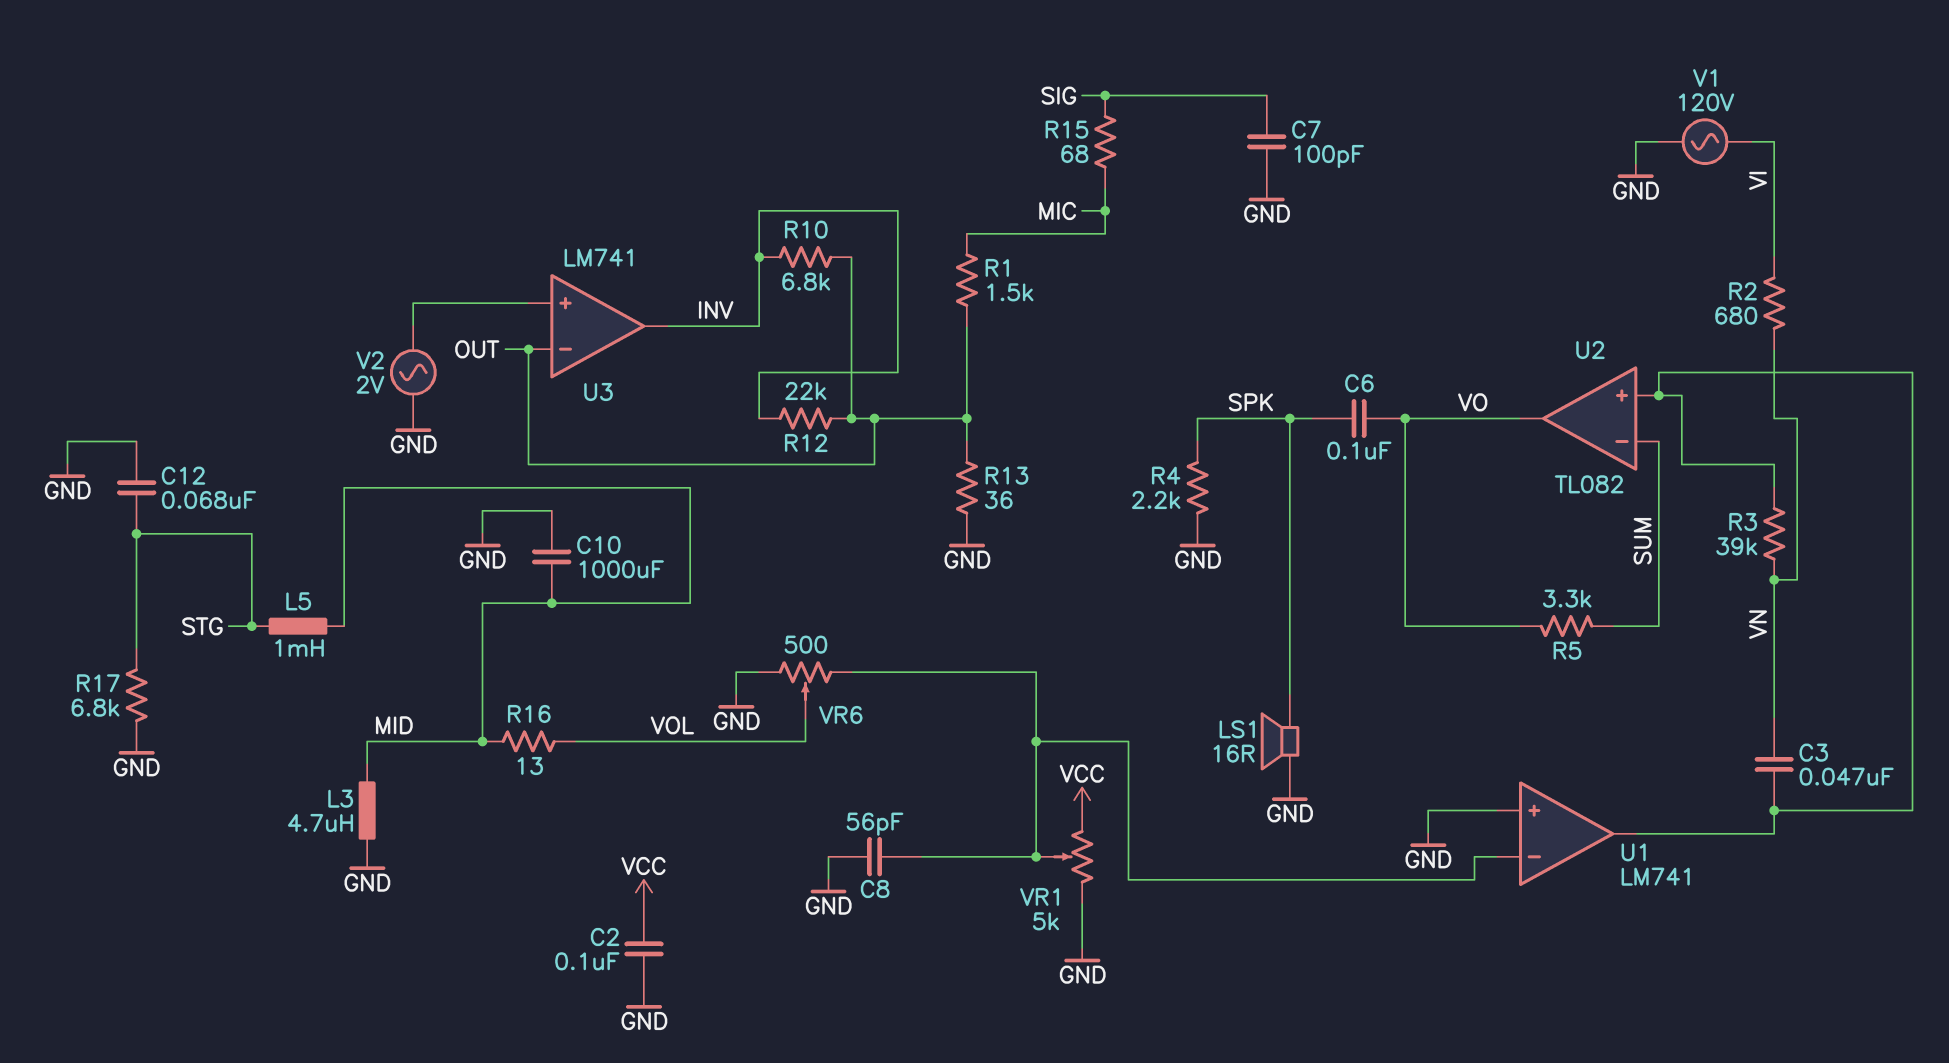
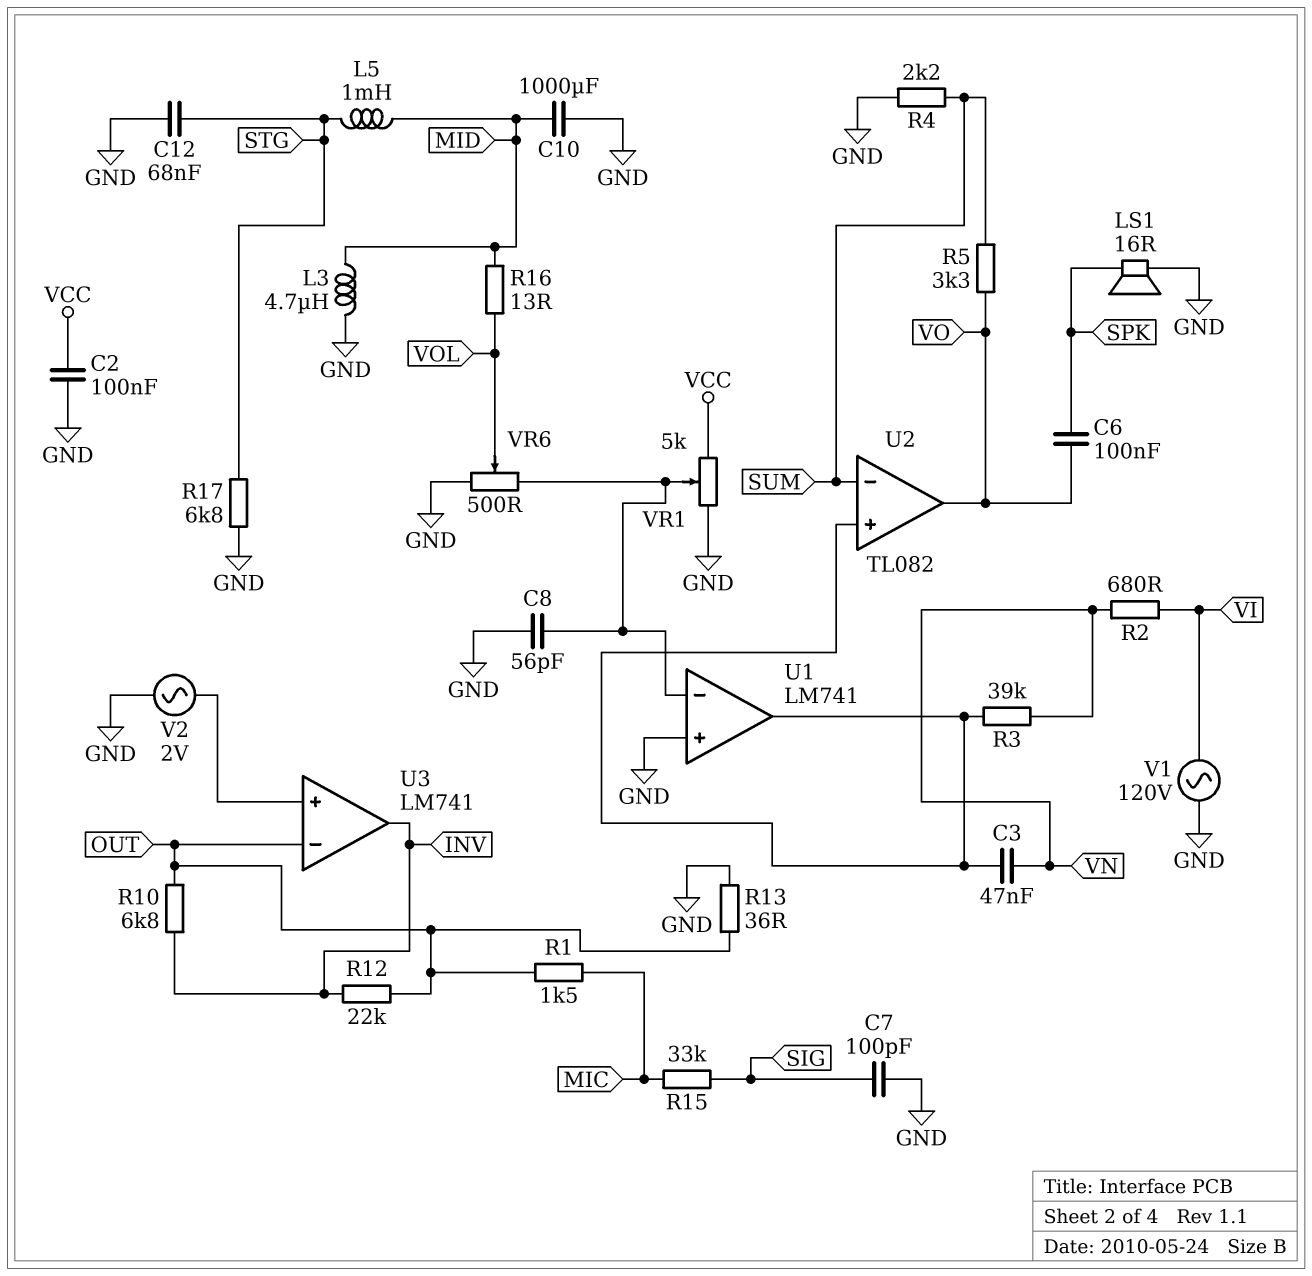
R4: 2.2k (GND, SPK) -> 2.2k (GND, SUM)
R15: 68 (MIC, SIG) -> 33k (MIC, SIG)

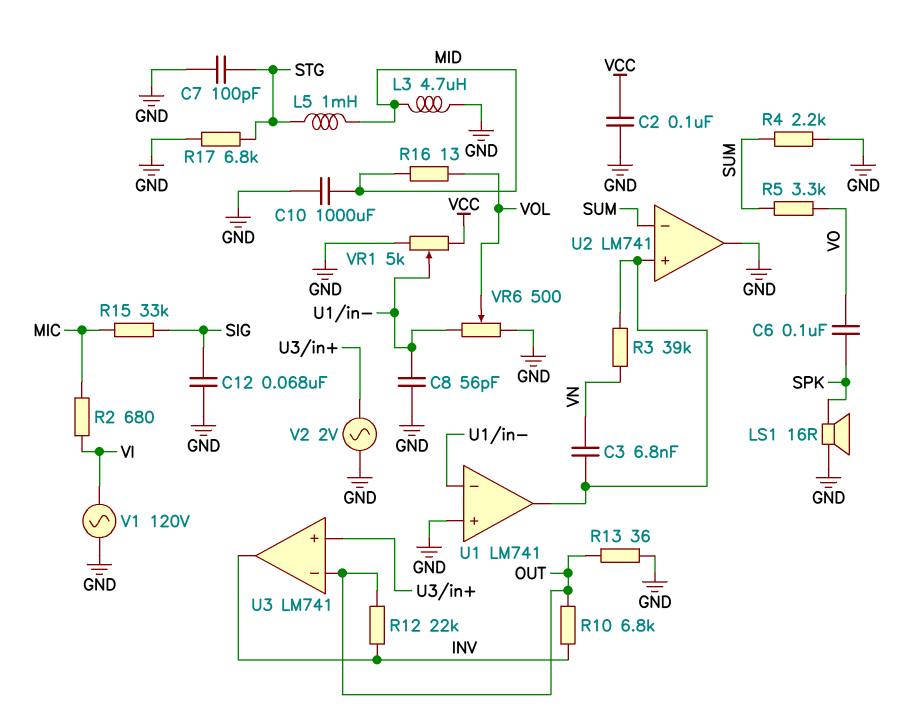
C3: 47nF (U1/out, VN) -> 6.8nF (U1/out, VN)
C7: 100pF (GND, SIG) -> 100pF (GND, STG)
C12: 68nF (GND, STG) -> 68nF (GND, SIG)
R1: 1.5k (MIC, OUT) -> none
R2: 680 (VI, VN) -> 680 (MIC, VI)
U2: TL082 -> LM741
U2 pin out: VO -> GND

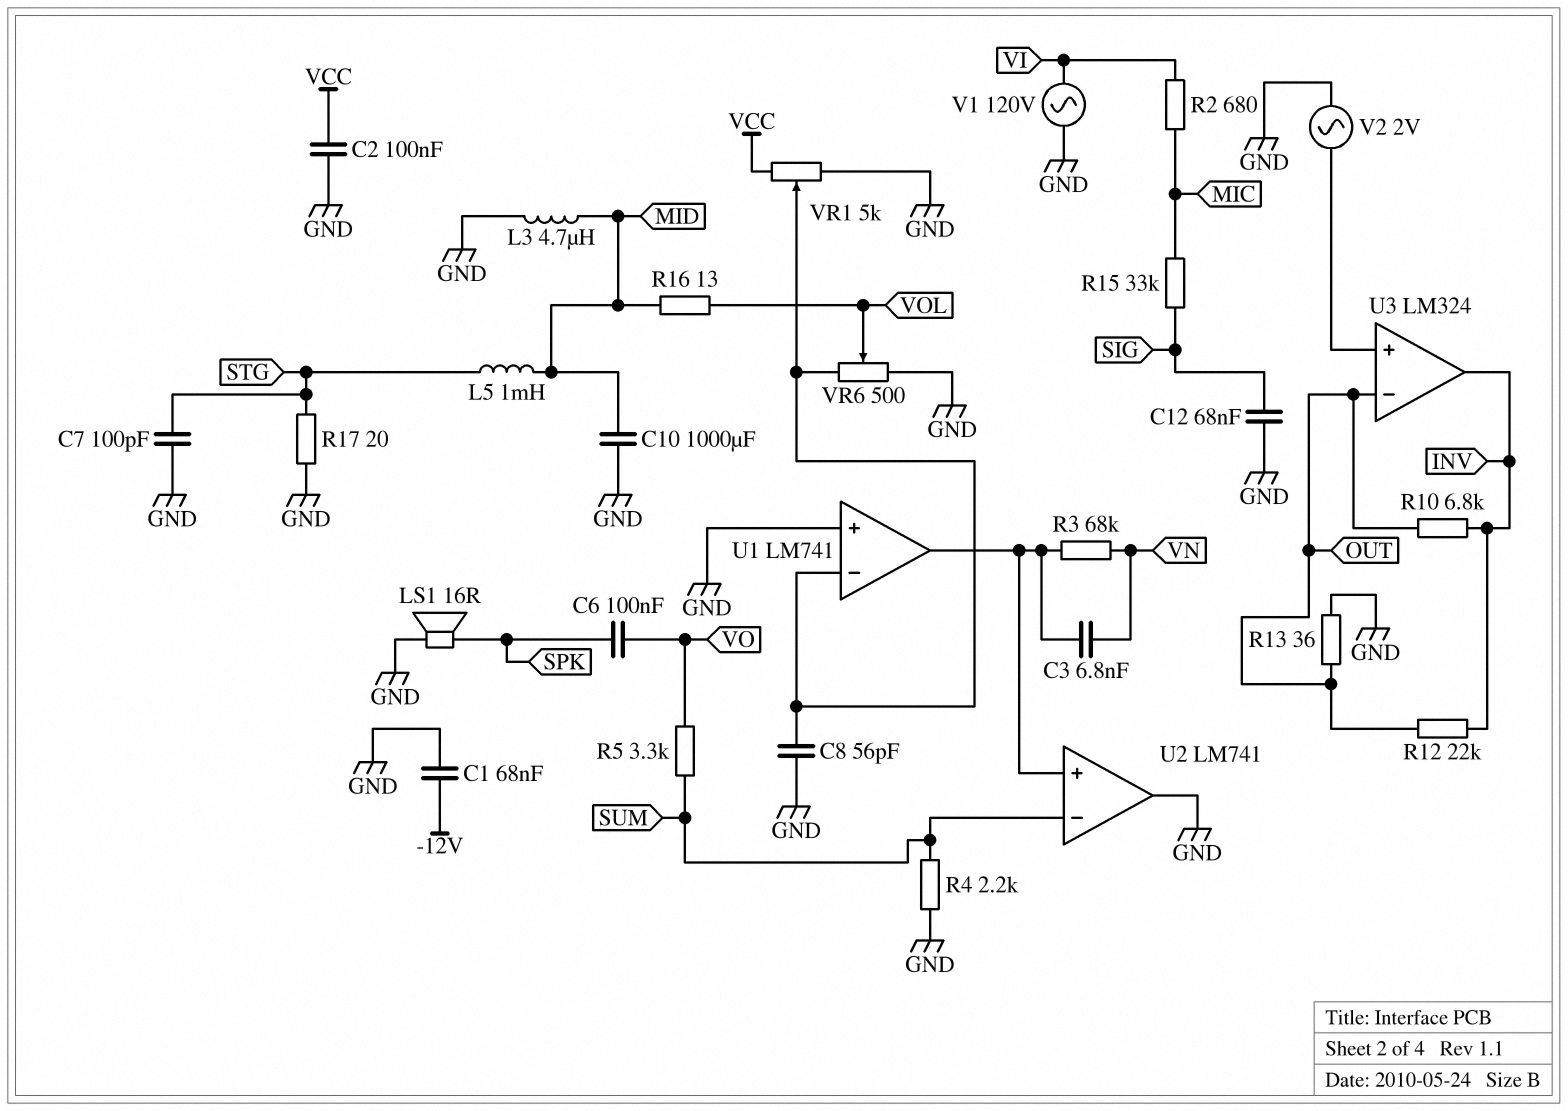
C1: none -> 68nF (-12V, GND)
R3: 39k (U1/out, VN) -> 68k (U1/out, VN)
R17: 6.8k (GND, STG) -> 20 (GND, STG)
U3: LM741 -> LM324

